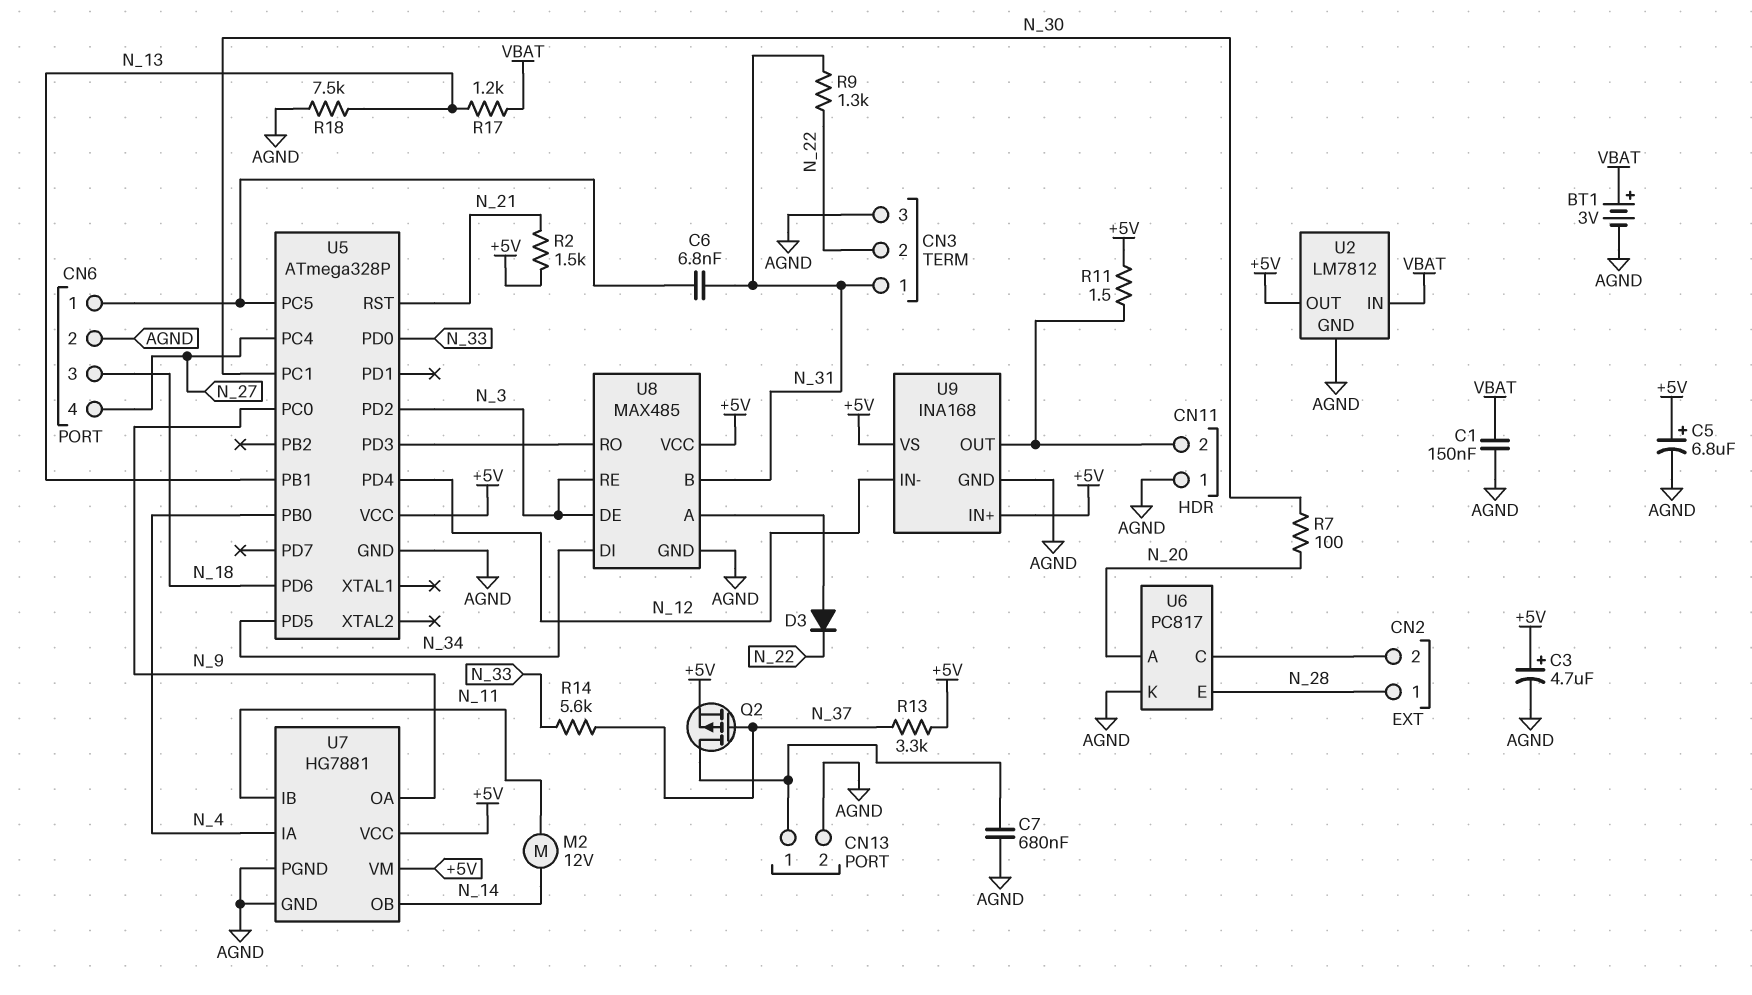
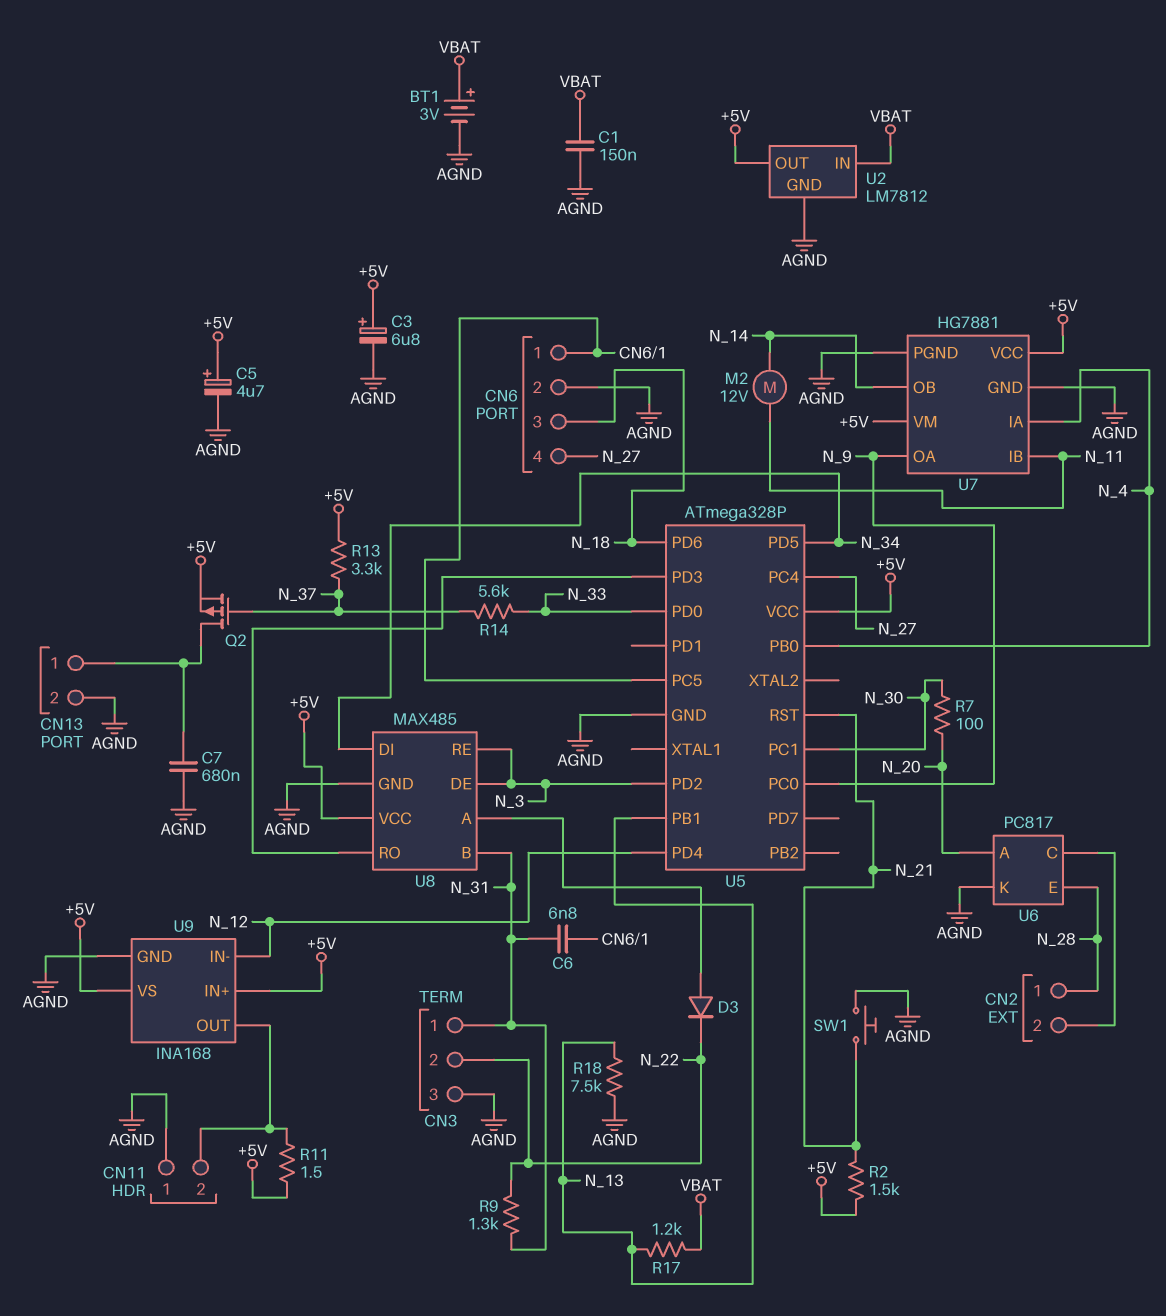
C3: 4.7uF (plus +5V, minus AGND) -> 6.8uF (plus +5V, minus AGND)
C5: 6.8uF (plus +5V, minus AGND) -> 4.7uF (plus +5V, minus AGND)
SW1: none -> button (AGND, N_21)

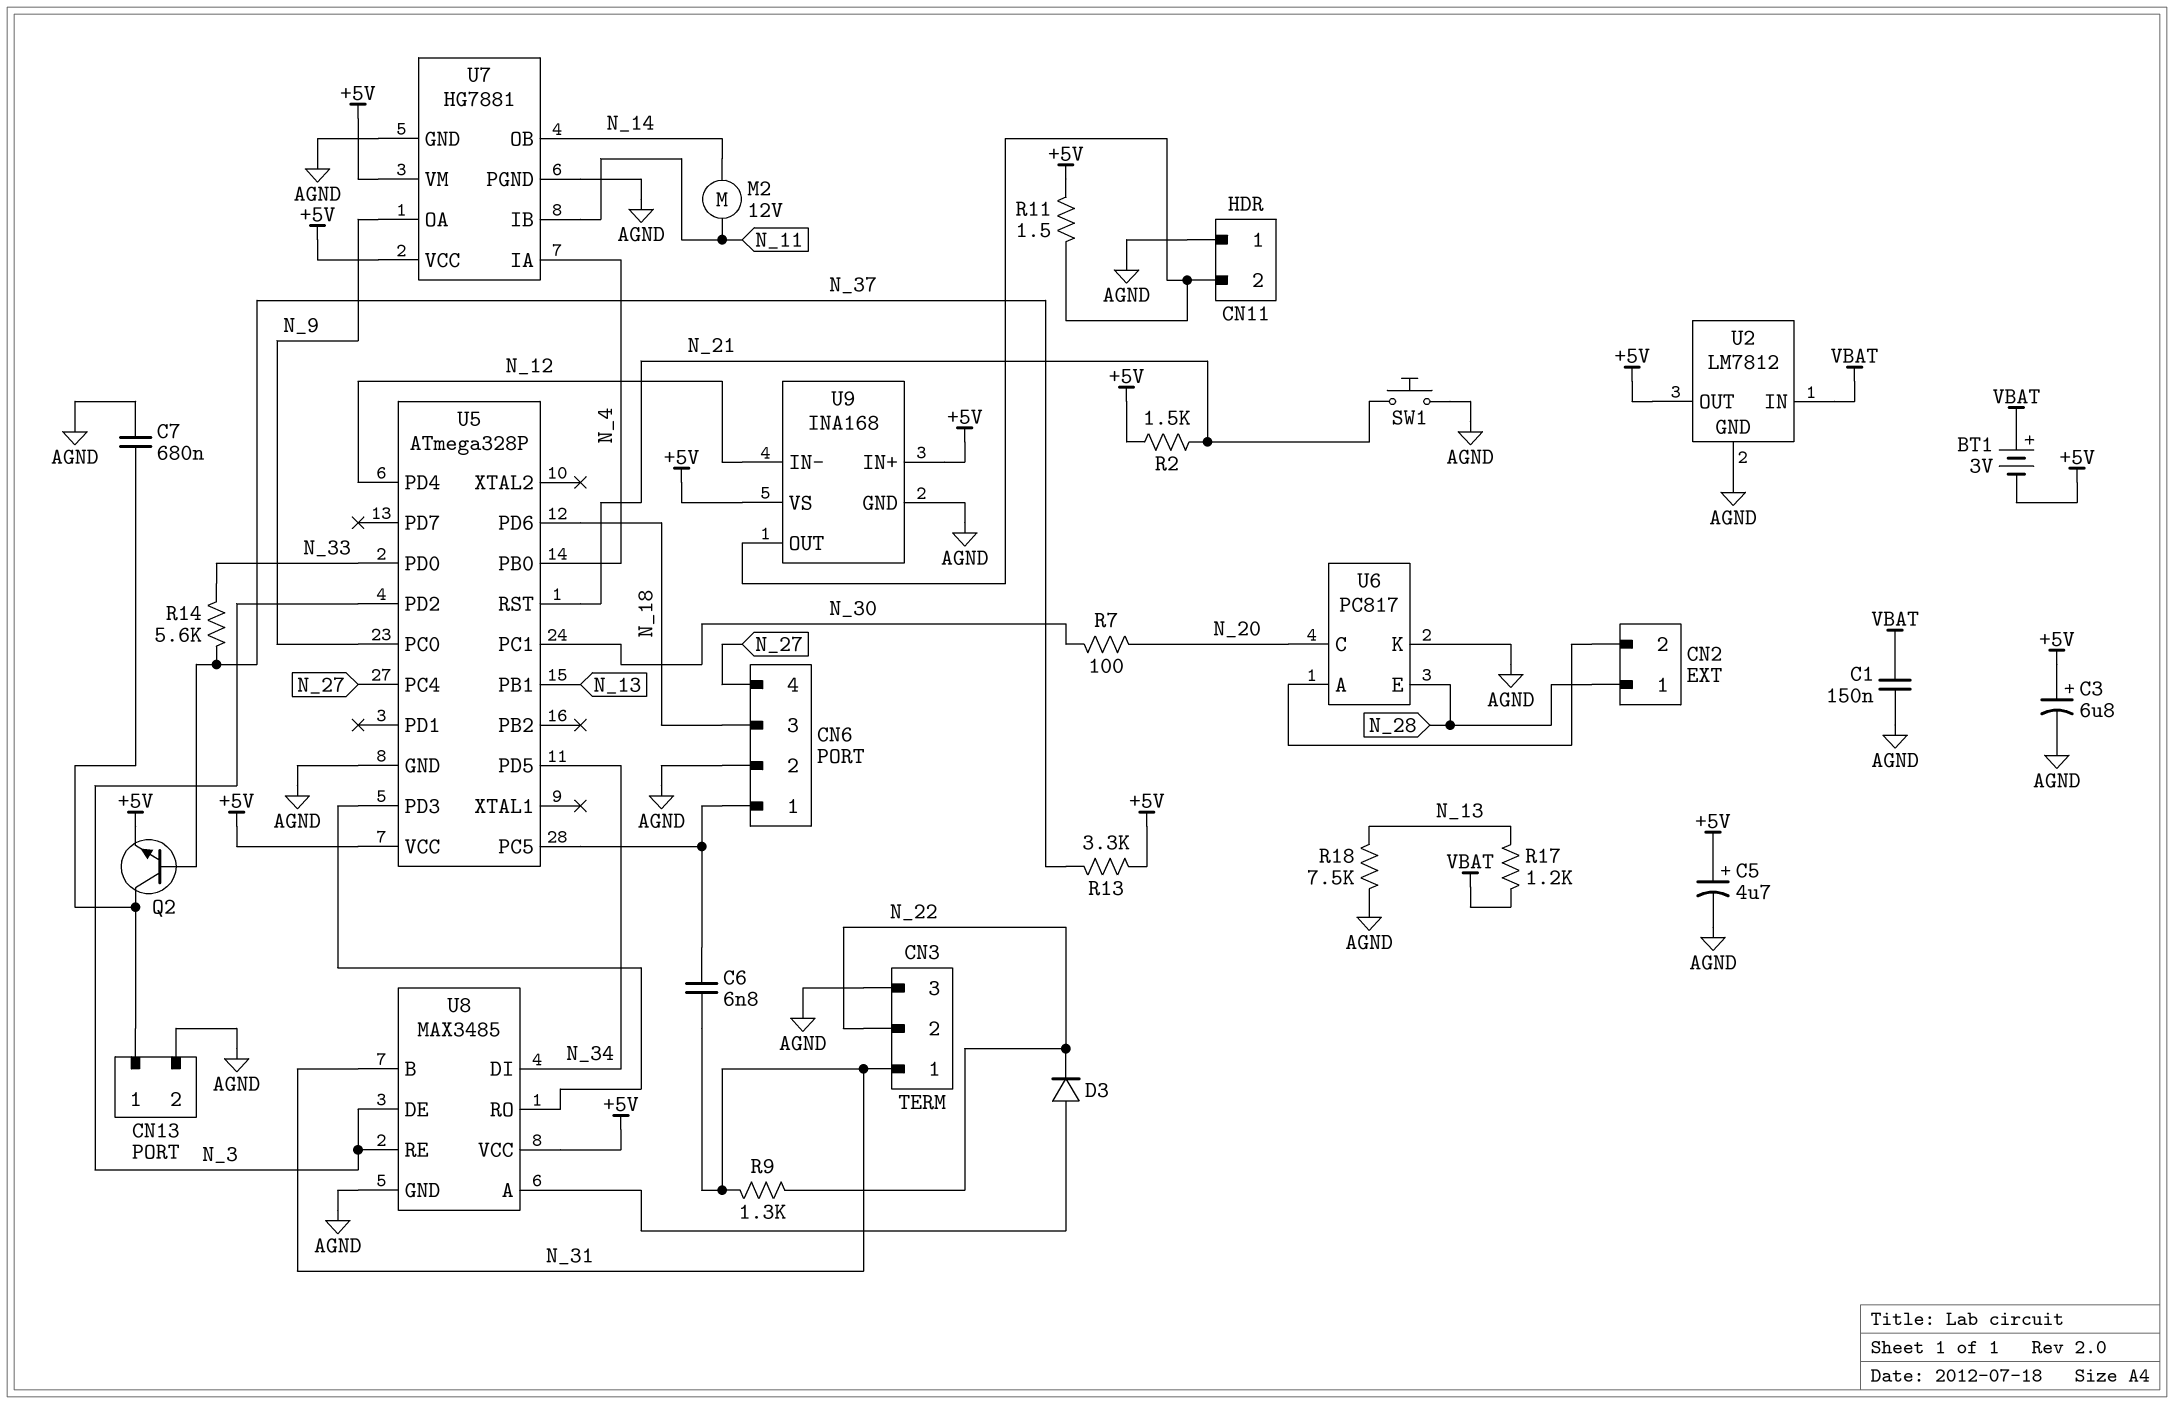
BT1: 3V (plus VBAT, minus AGND) -> 3V (plus VBAT, minus +5V)
Q2: PMOS (G N_37, D CN13/1, S +5V) -> NPN (B N_37, C CN13/1, E +5V)
U6 pin A: N_20 -> CN2/2
U6 pin C: CN2/2 -> N_20
U8: MAX485 -> MAX3485

